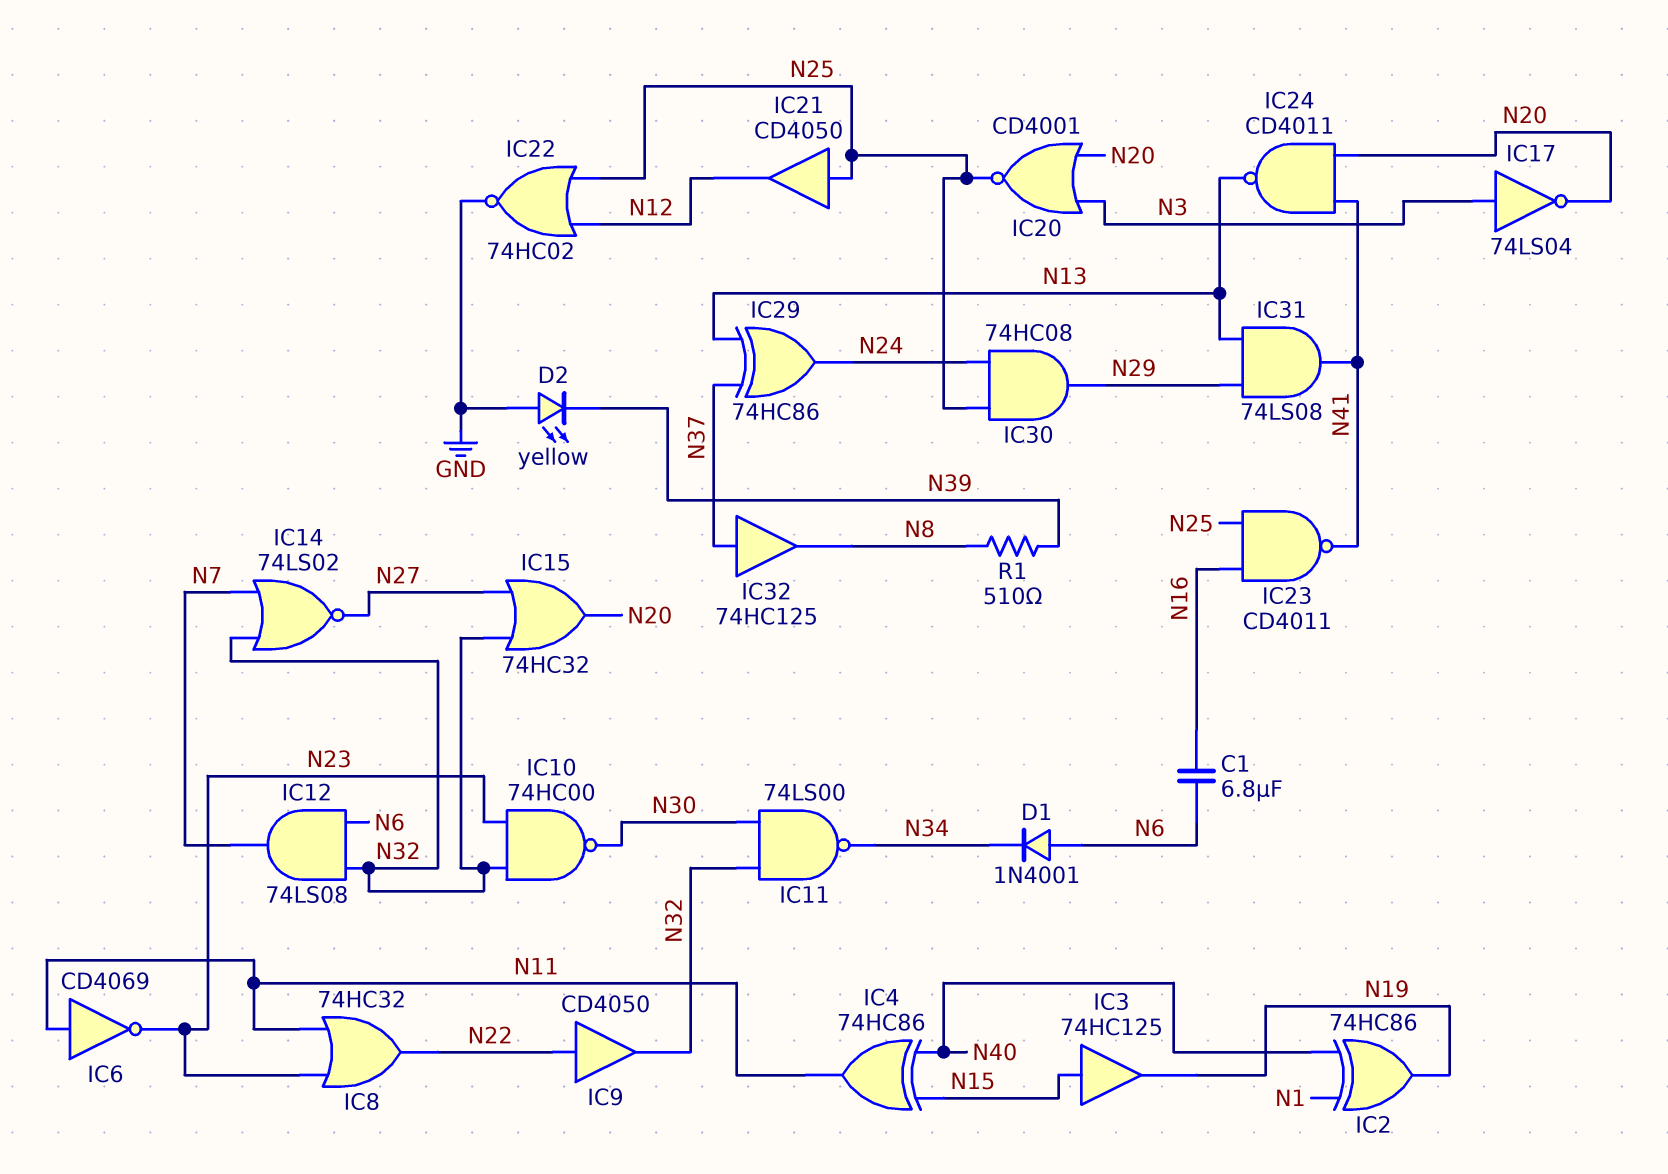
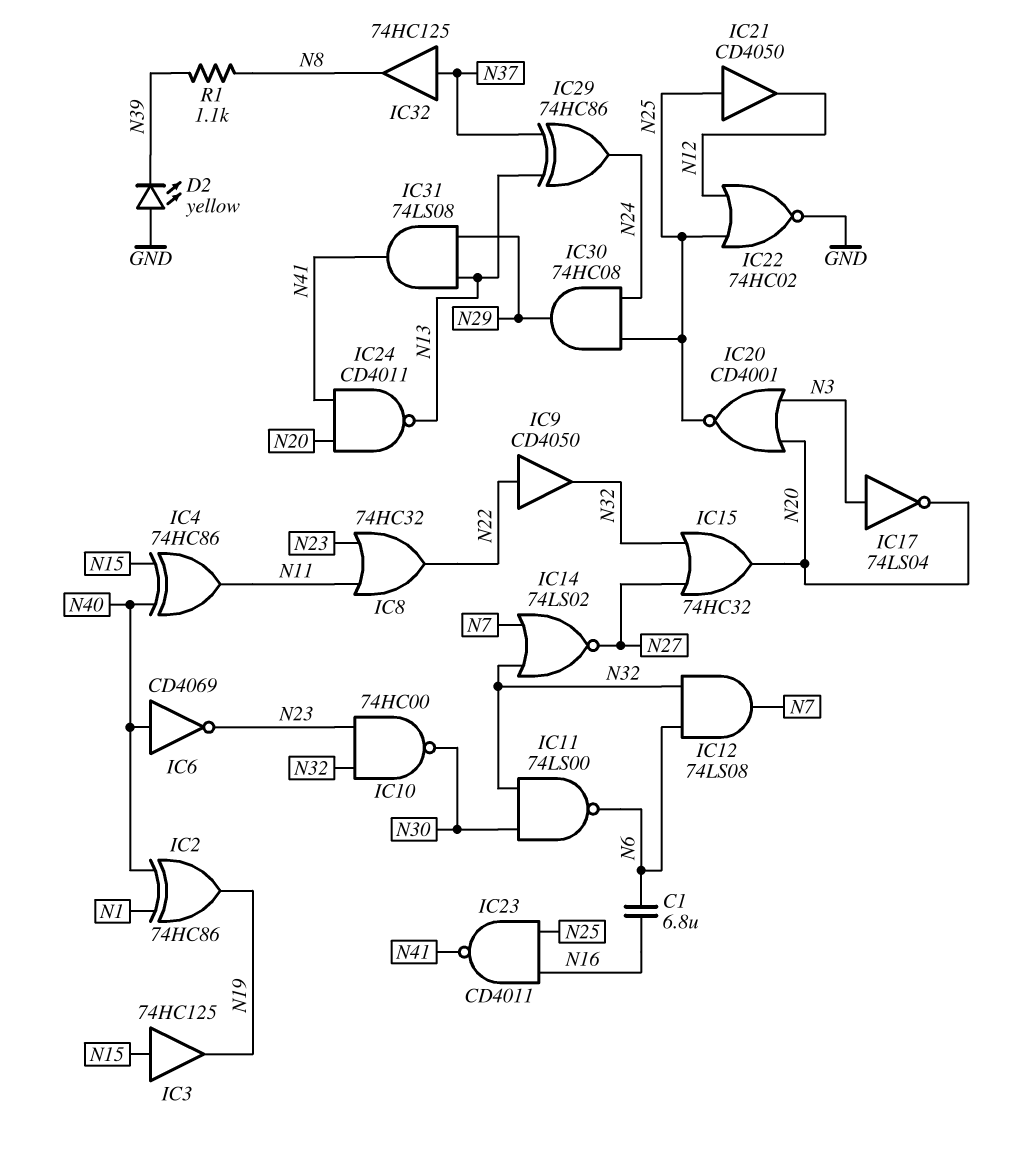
D1: diode 1N4001 (A N6, K N34) -> none
IC6: NOT CD4069 (in N11, out N23) -> NOT CD4069 (in N40, out N23)
IC11: NAND 74LS00 (in N30, in N32, out N34) -> NAND 74LS00 (in N30, in N32, out N6)
R1: 510 (N8, N39) -> 1.1k (N8, N39)

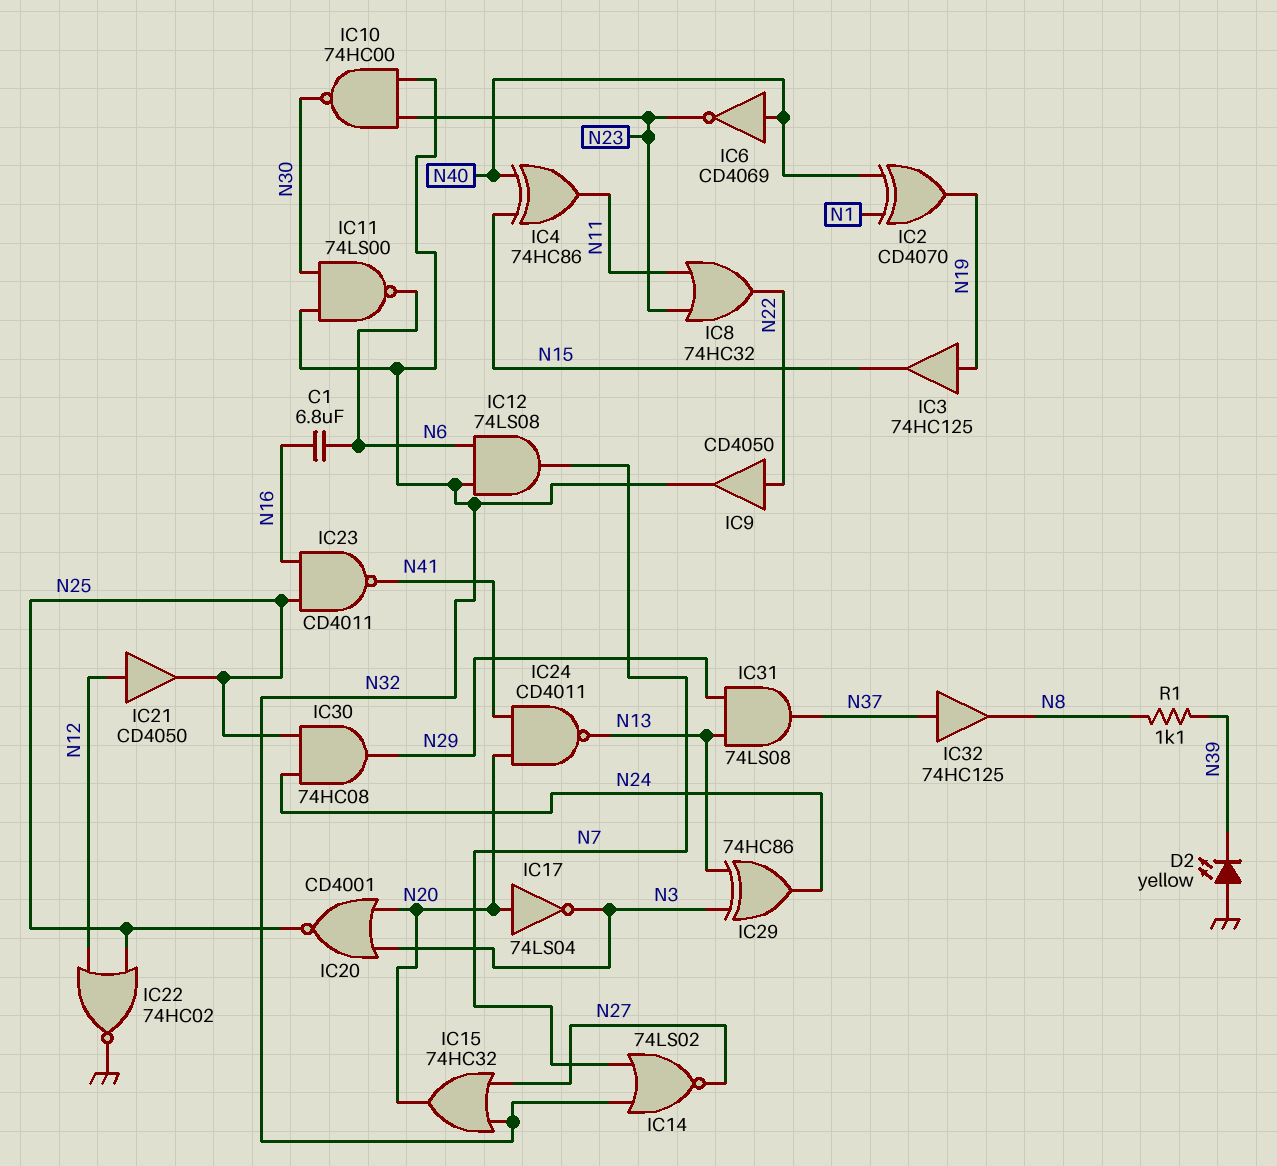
IC2: XOR 74HC86 (in N1, in N40, out N19) -> XOR CD4070 (in N1, in N40, out N19)
IC3: buffer 74HC125 (in N15, out N19) -> buffer 74HC125 (in N19, out N15)
IC17: NOT 74LS04 (in N3, out N20) -> NOT 74LS04 (in N20, out N3)
IC21: buffer CD4050 (in N25, out N12) -> buffer CD4050 (in N12, out N25)
IC29: XOR 74HC86 (in N13, in N37, out N24) -> XOR 74HC86 (in N3, in N13, out N24)
IC31: AND 74LS08 (in N13, in N29, out N41) -> AND 74LS08 (in N13, in N29, out N37)

